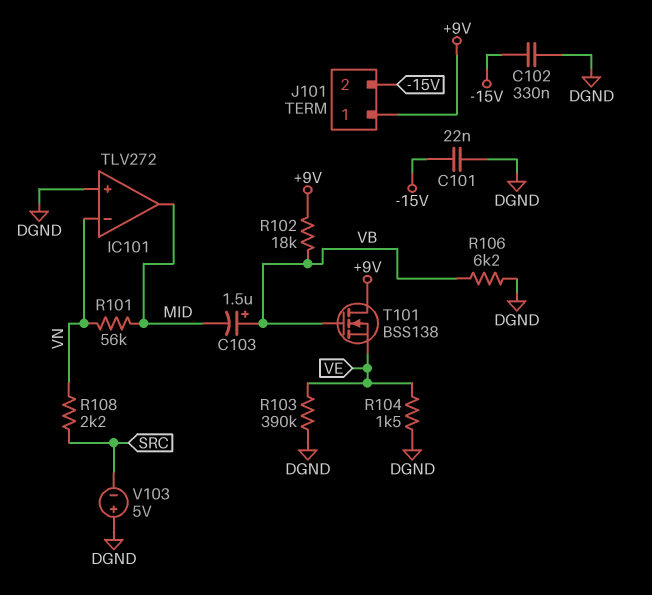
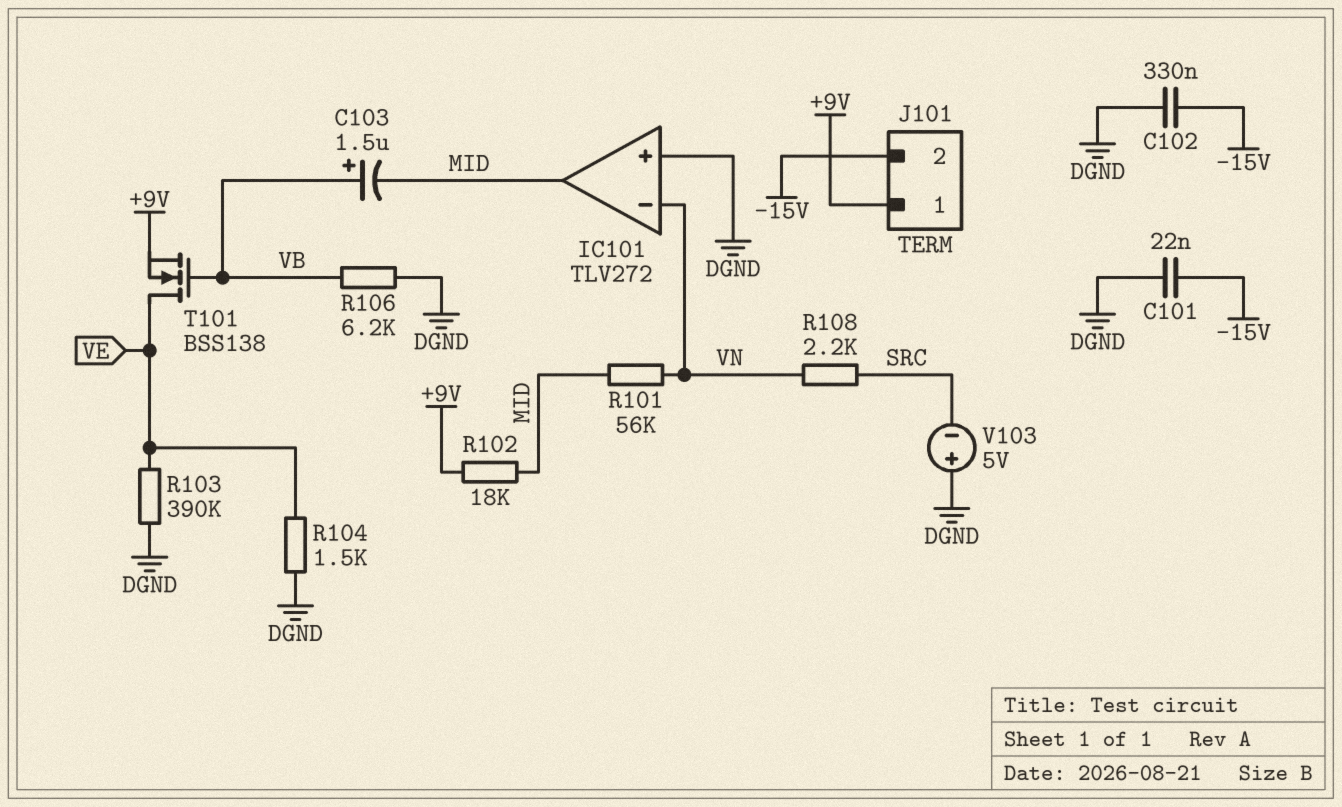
R102: 18k (+9V, VB) -> 18k (+9V, MID)
T101: NMOS BSS138 (G VB, D +9V, S VE) -> NMOS BSS138 (G VB, D VE, S +9V)

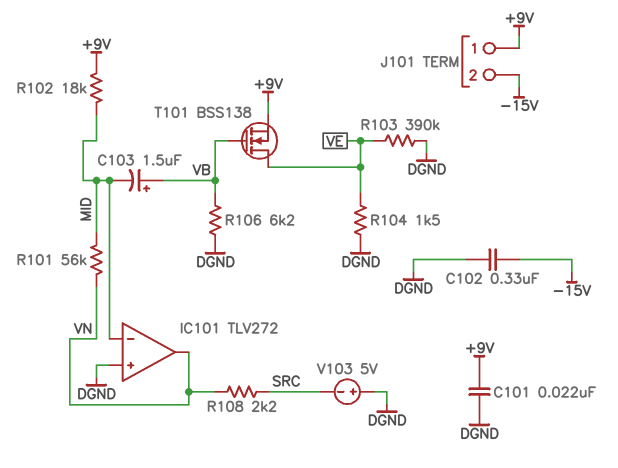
C101: 22nF (-15V, DGND) -> 22nF (+9V, DGND)
IC101 pin in-: VN -> MID
IC101 pin out: MID -> VN

